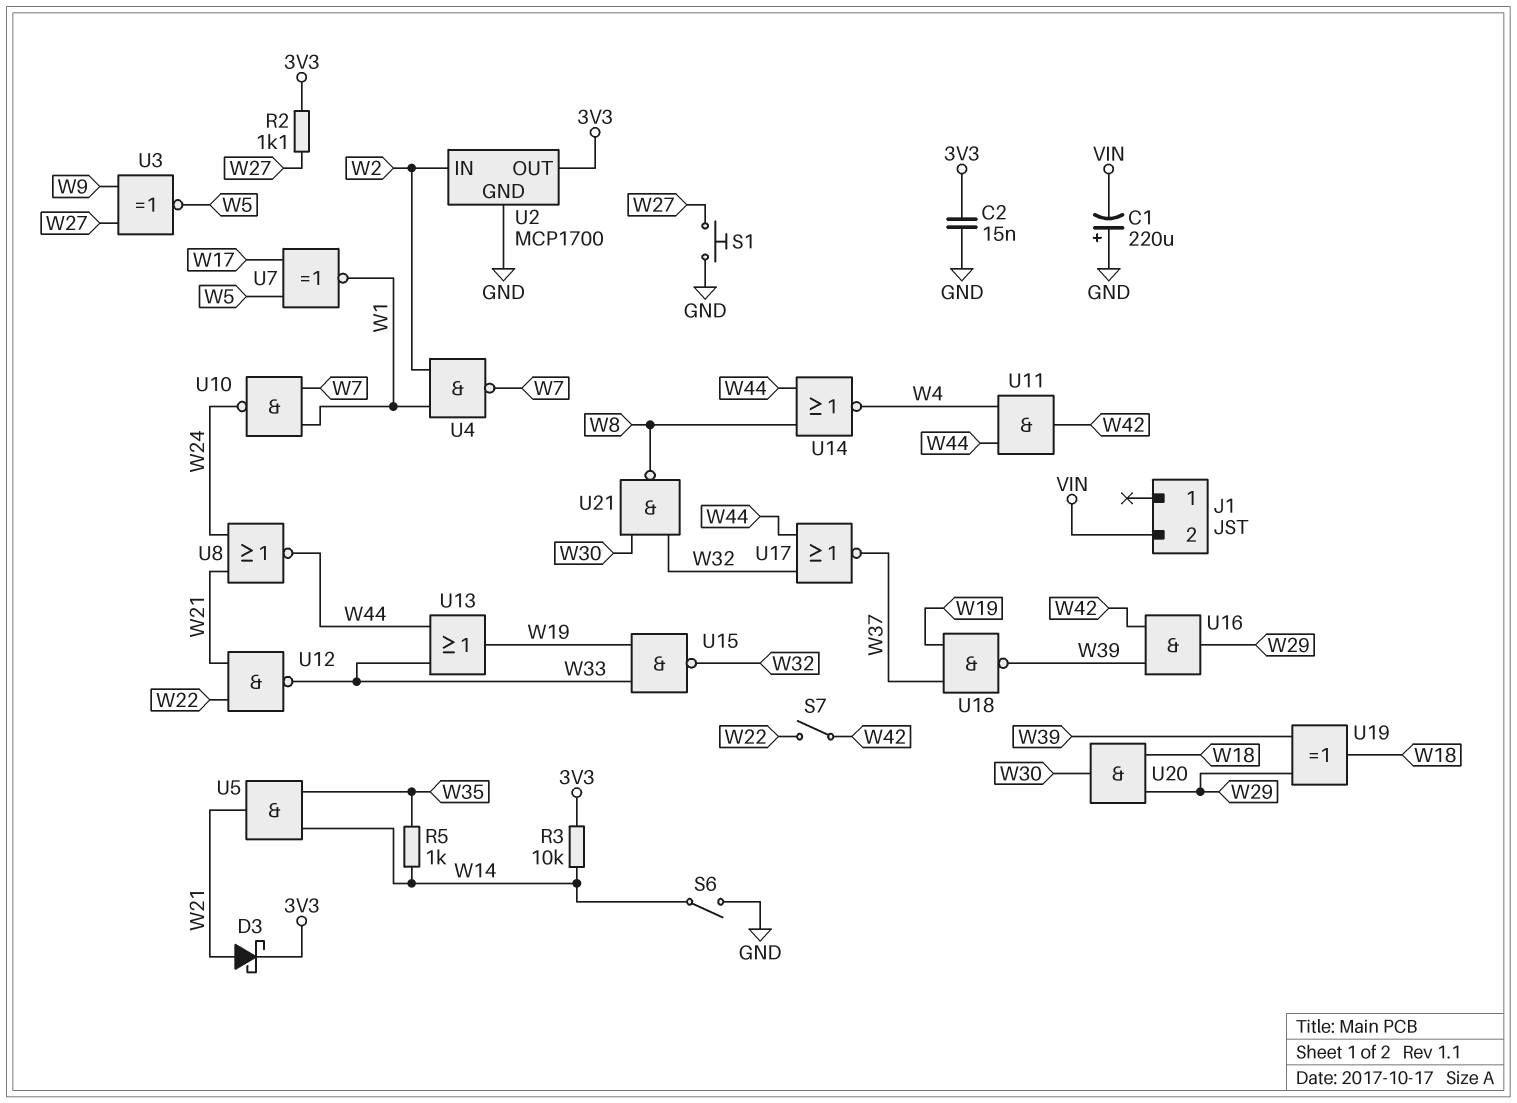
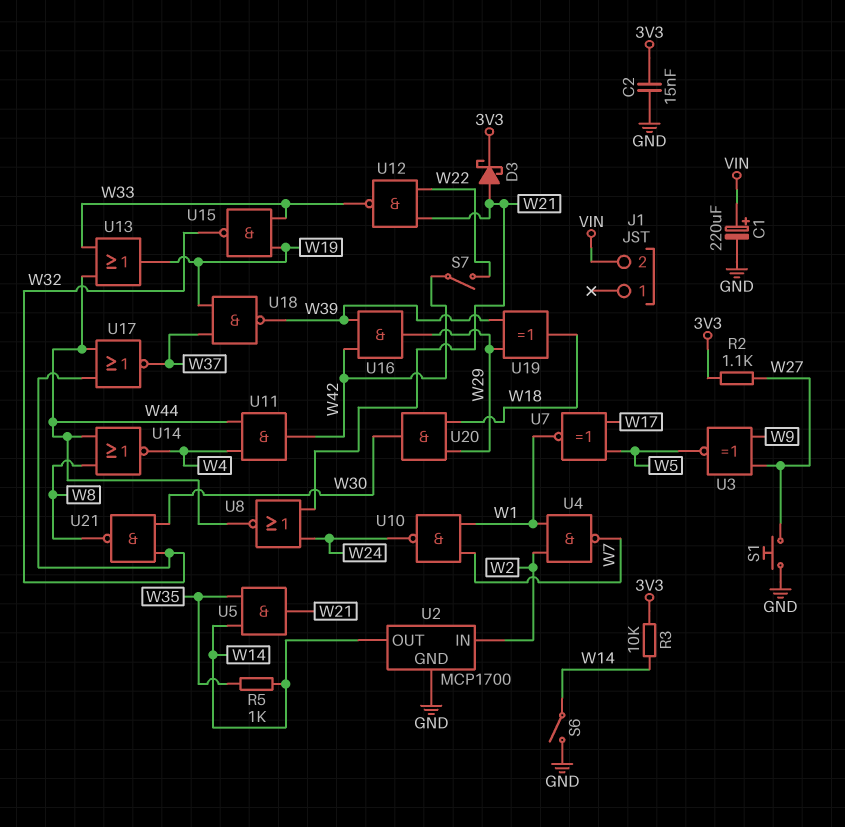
C1: 220uF (plus GND, minus VIN) -> 220uF (plus VIN, minus GND)
U2 pin OUT: 3V3 -> W14

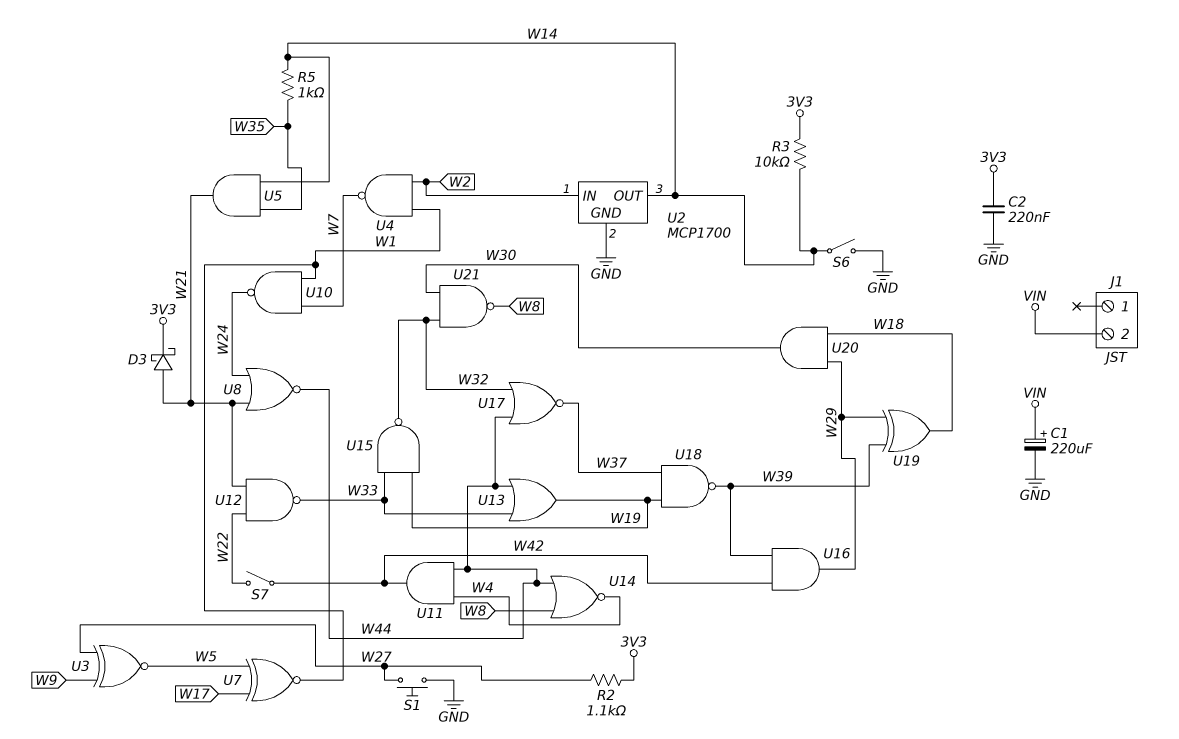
C2: 15nF (3V3, GND) -> 220nF (3V3, GND)

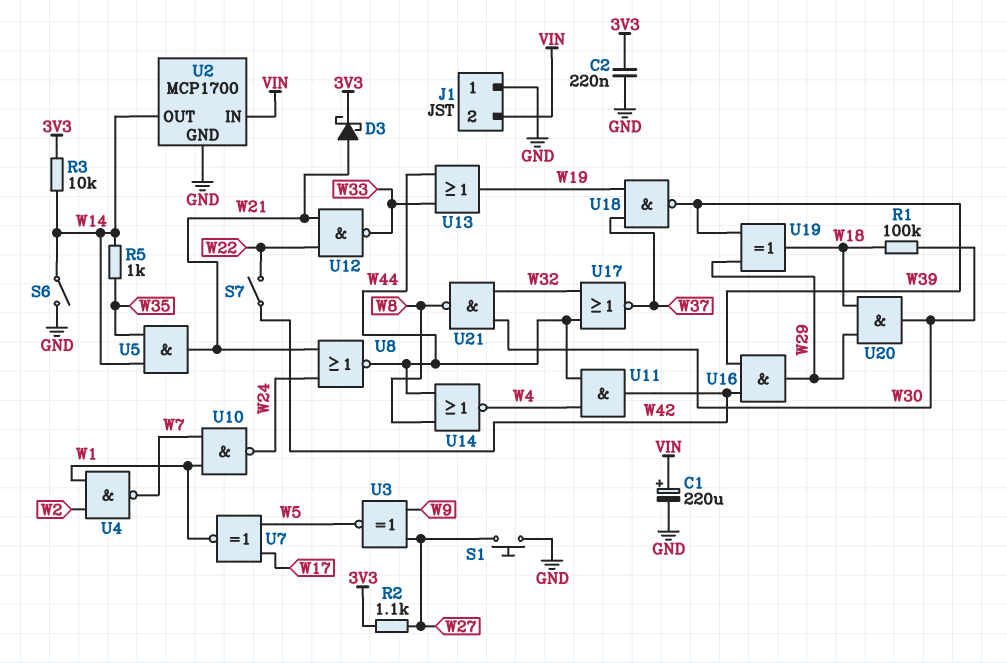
J1 pin 1: none -> GND
R1: none -> 100k (W18, W30)
U2 pin IN: W2 -> VIN
U15: NAND (in W19, in W33, out W32) -> none

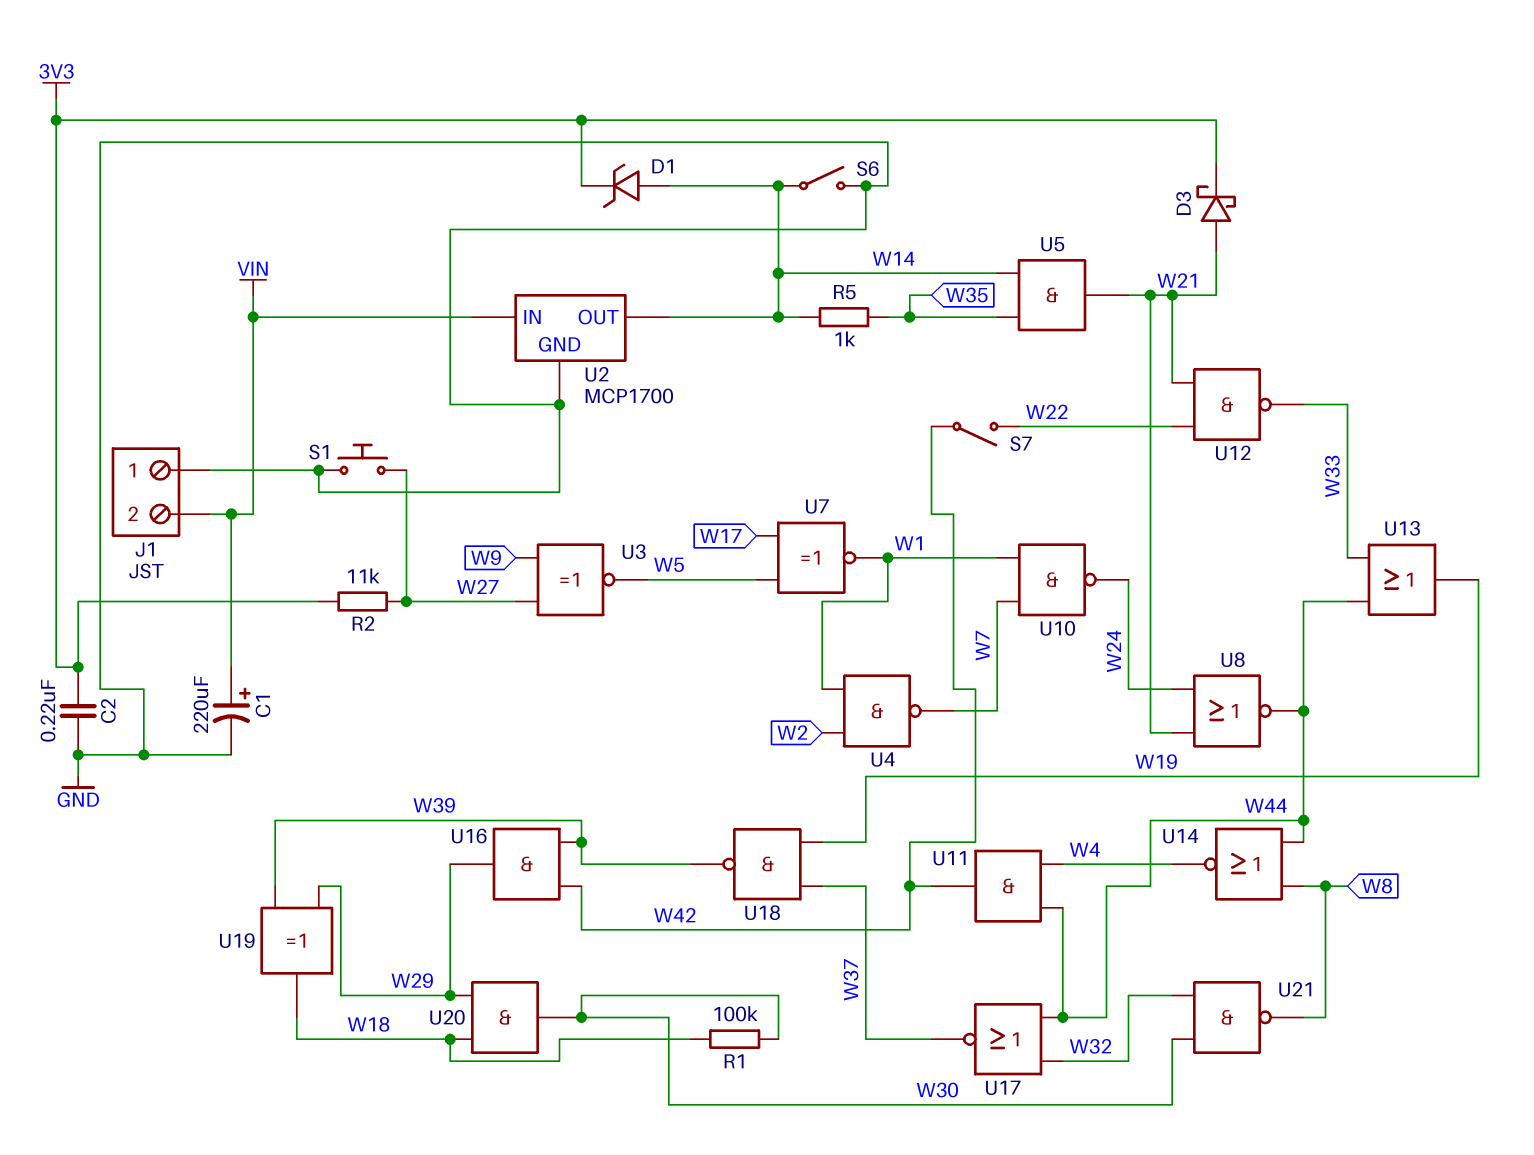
D1: none -> zener (A W14, K 3V3)
R2: 1.1k (3V3, W27) -> 11k (3V3, W27)
R3: 10k (3V3, W14) -> none

